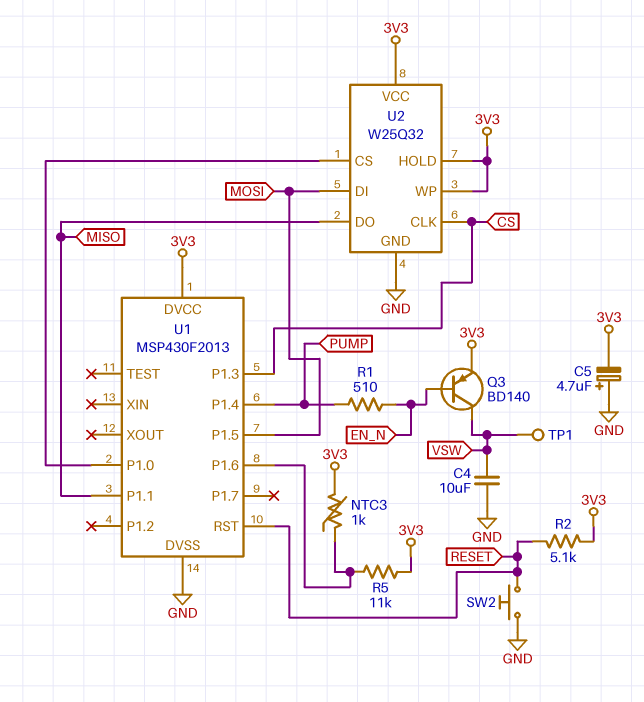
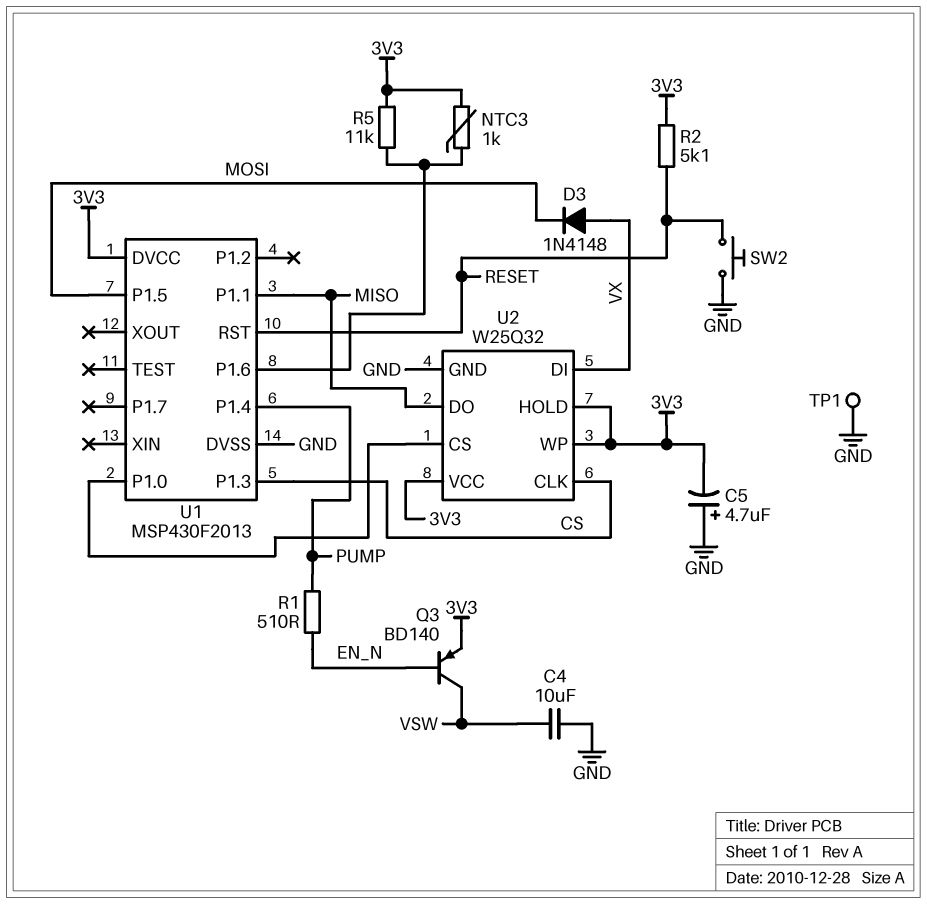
D3: none -> diode 1N4148 (A VX, K MOSI)
TP1: test point (VSW) -> test point (GND)
U2 pin DI: MOSI -> VX

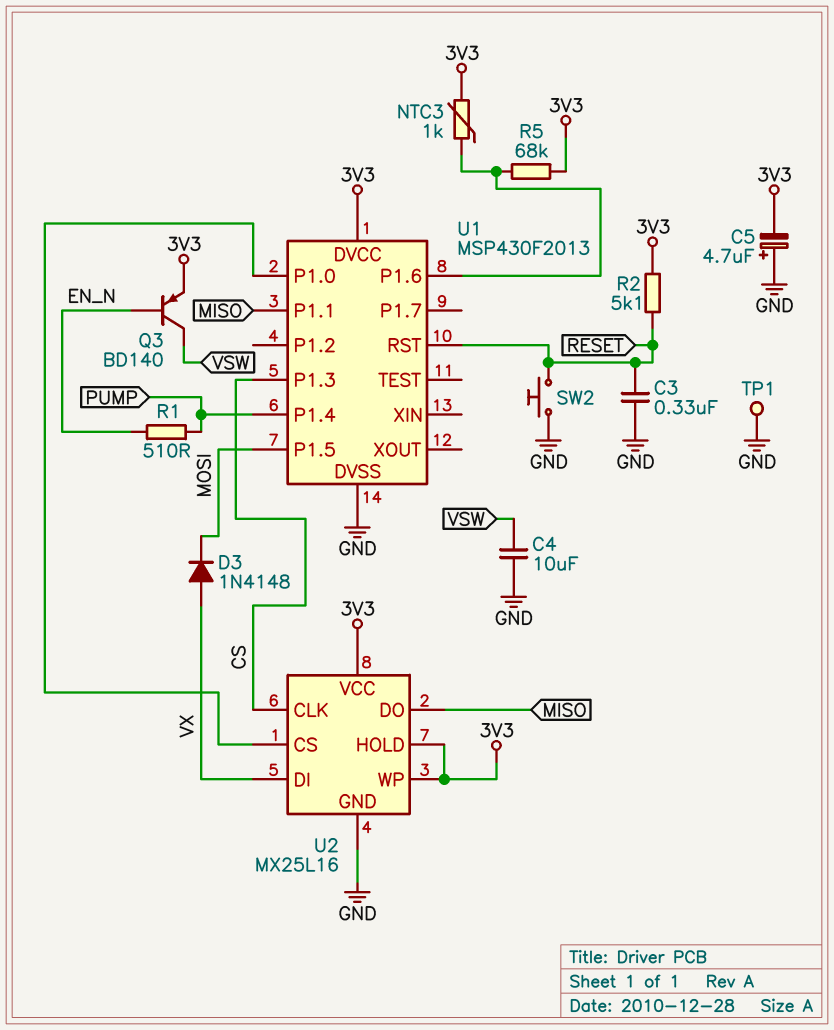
C3: none -> 330nF (GND, RESET)
R5: 11k (3V3, U1/P1.6) -> 68k (3V3, U1/P1.6)
U2: W25Q32 -> MX25L16

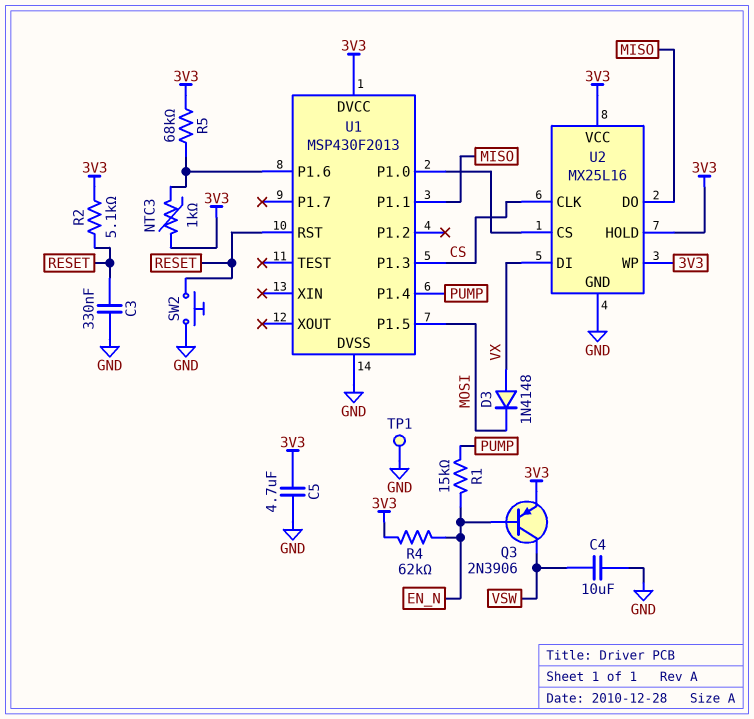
C5: 4.7uF (plus GND, minus 3V3) -> 4.7uF (3V3, GND)
Q3: PNP BD140 (B EN_N, C VSW, E 3V3) -> PNP 2N3906 (B EN_N, C VSW, E 3V3)
R1: 510 (EN_N, PUMP) -> 15k (EN_N, PUMP)
R4: none -> 62k (3V3, EN_N)

